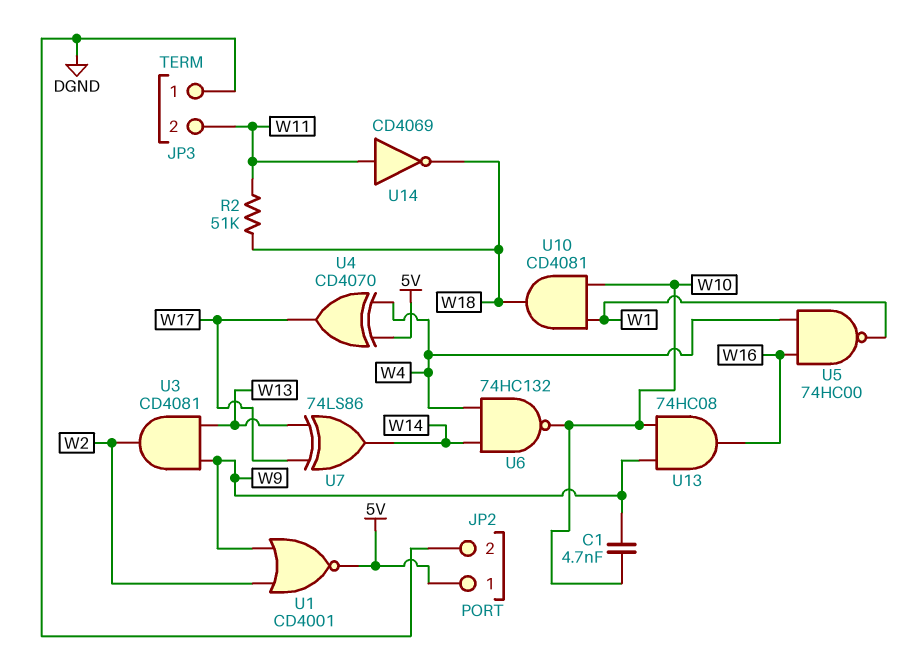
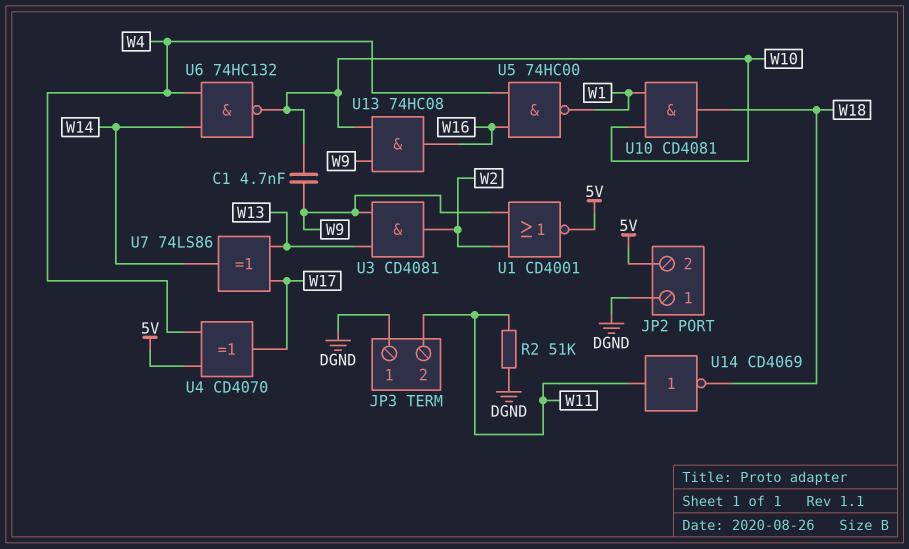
JP2 pin 1: 5V -> DGND
JP2 pin 2: DGND -> 5V
R2: 51k (W11, W18) -> 51k (DGND, W11)

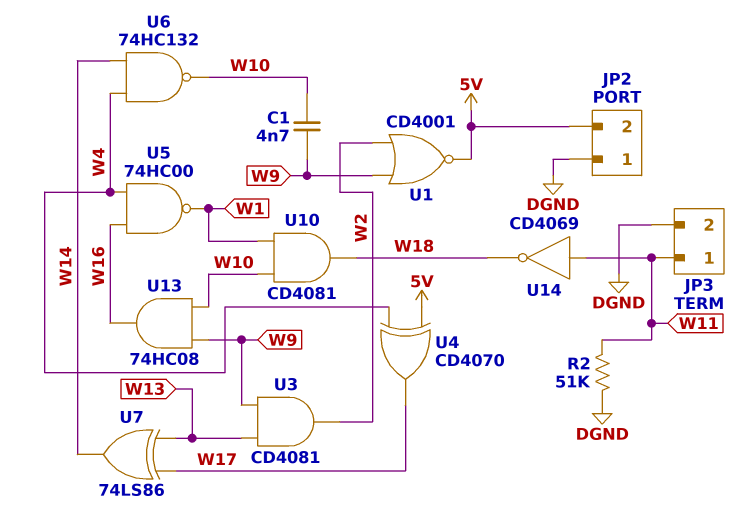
JP3 pin 1: DGND -> W11
JP3 pin 2: W11 -> DGND

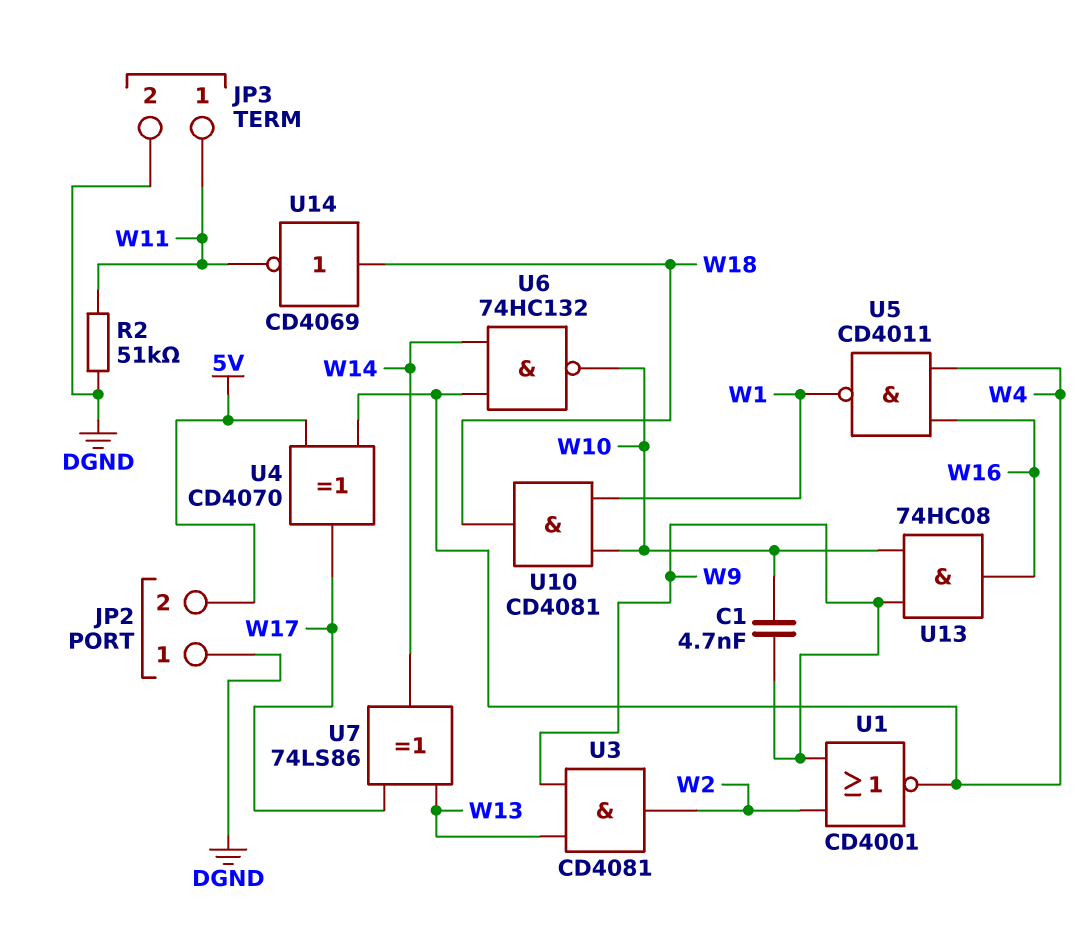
U1: NOR CD4001 (in W2, in W9, out 5V) -> NOR CD4001 (in W2, in W9, out W4)
U5: NAND 74HC00 (in W4, in W16, out W1) -> NAND CD4011 (in W4, in W16, out W1)
U14: NOT CD4069 (in W11, out W18) -> NOT CD4069 (in W18, out W11)

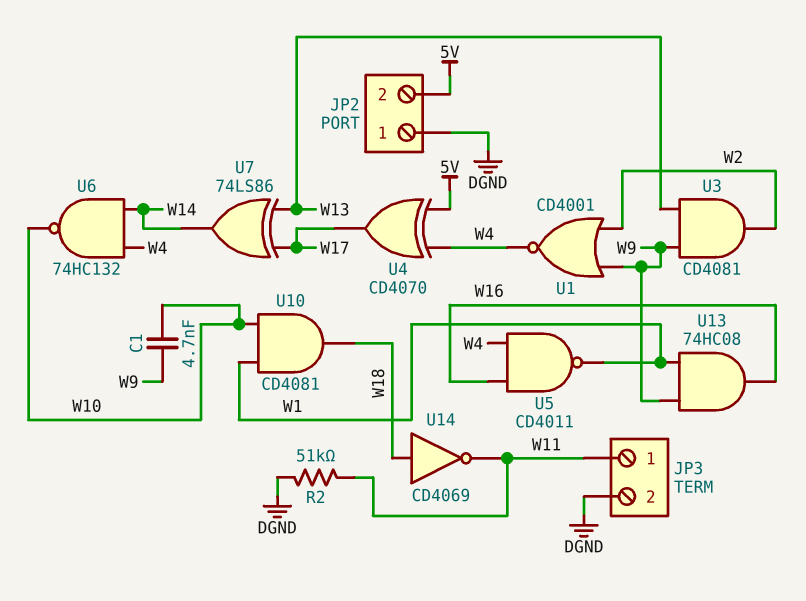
U13: AND 74HC08 (in W9, in W10, out W16) -> AND 74HC08 (in W1, in W9, out W16)

